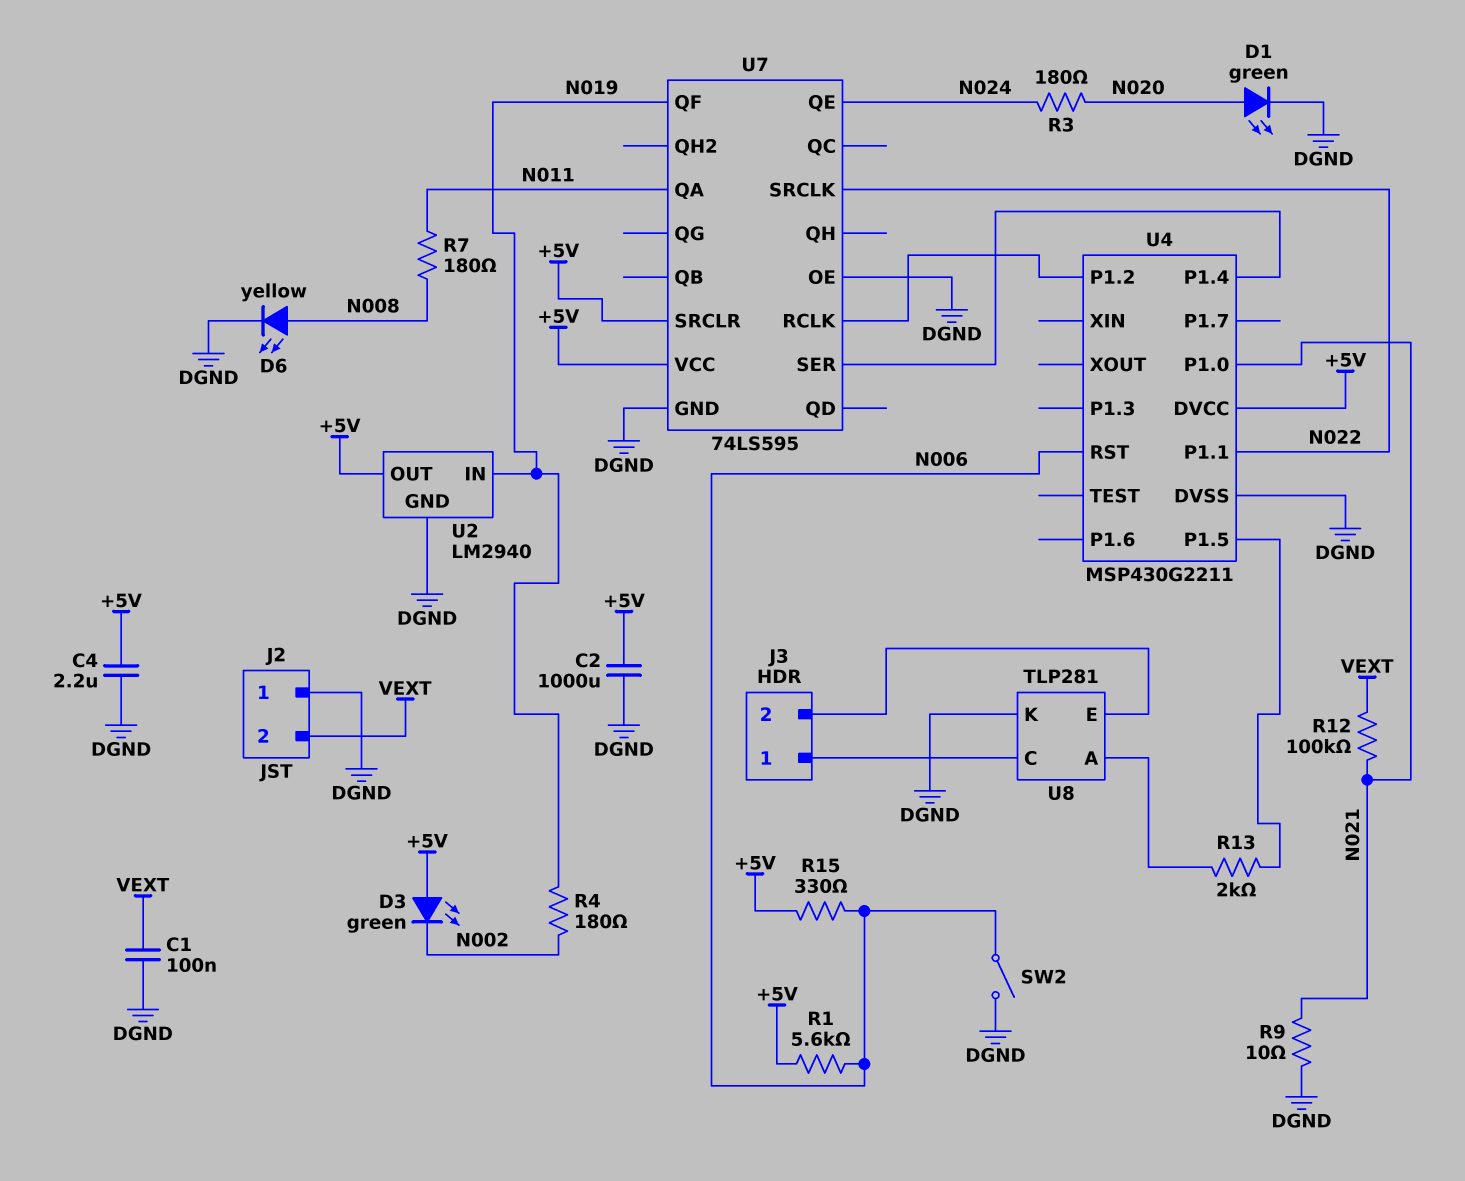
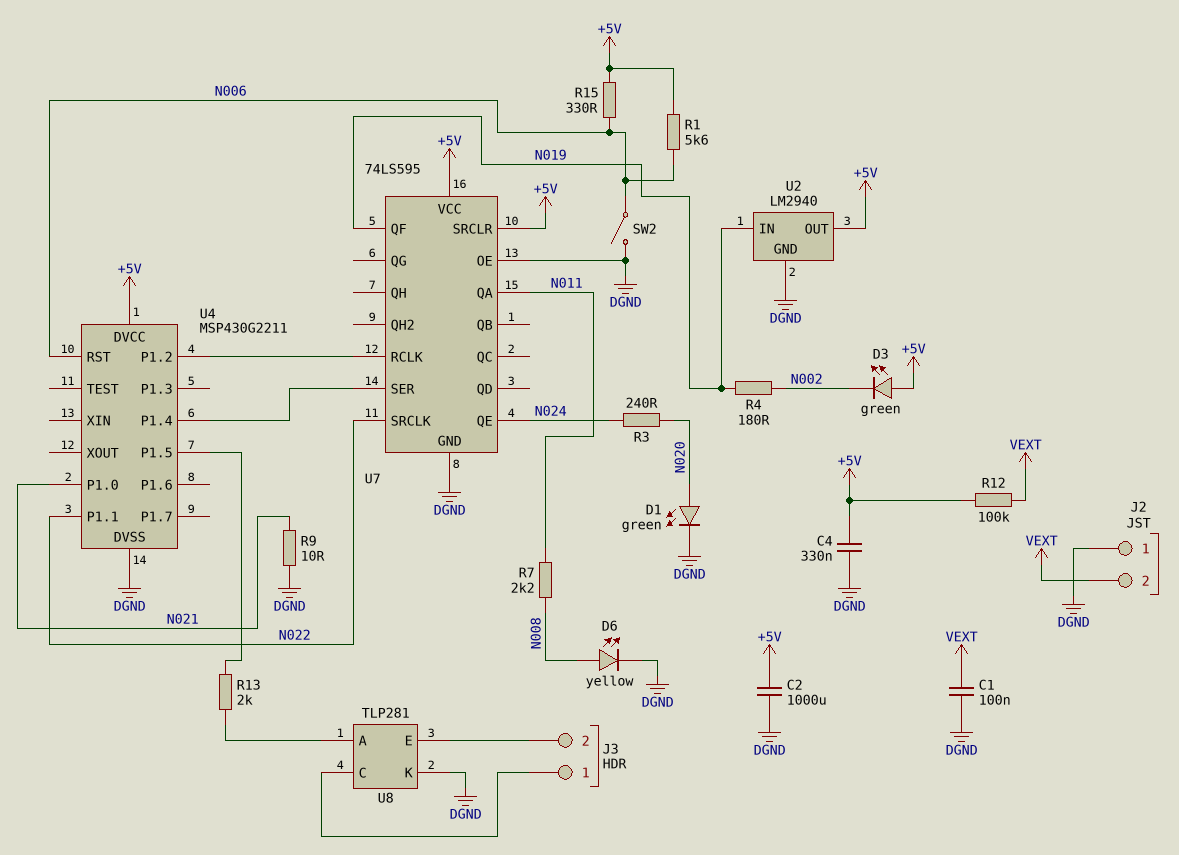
C4: 2.2uF (+5V, DGND) -> 330nF (+5V, DGND)
R3: 180 (N020, N024) -> 240 (N020, N024)
R7: 180 (N008, N011) -> 2.2k (N008, N011)
R12: 100k (N021, VEXT) -> 100k (+5V, VEXT)

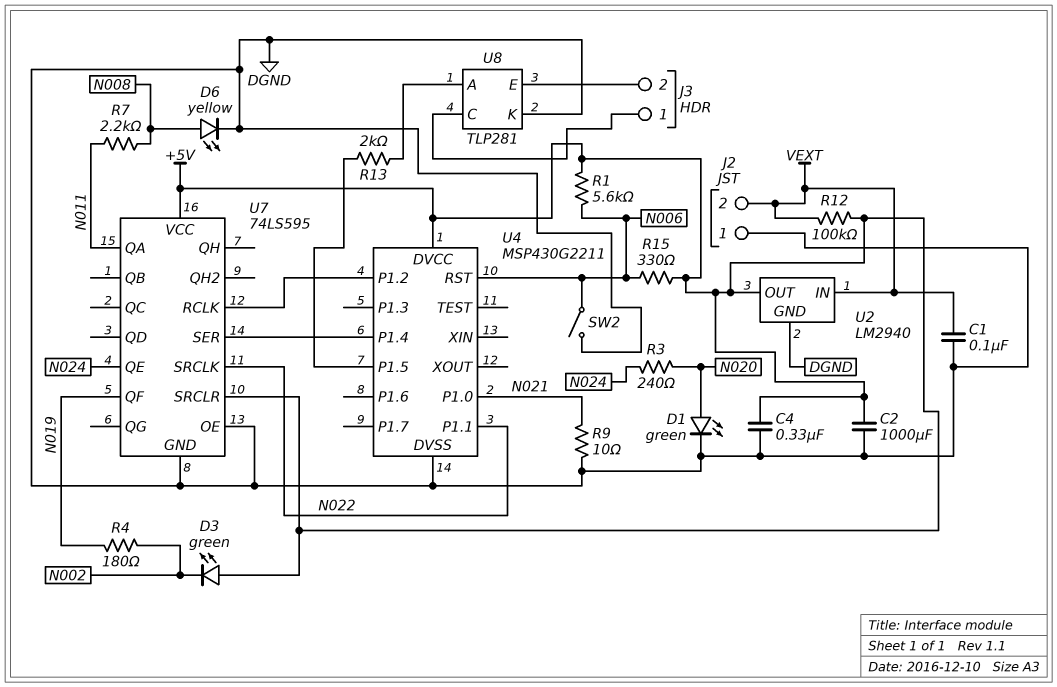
U2 pin IN: N019 -> VEXT

